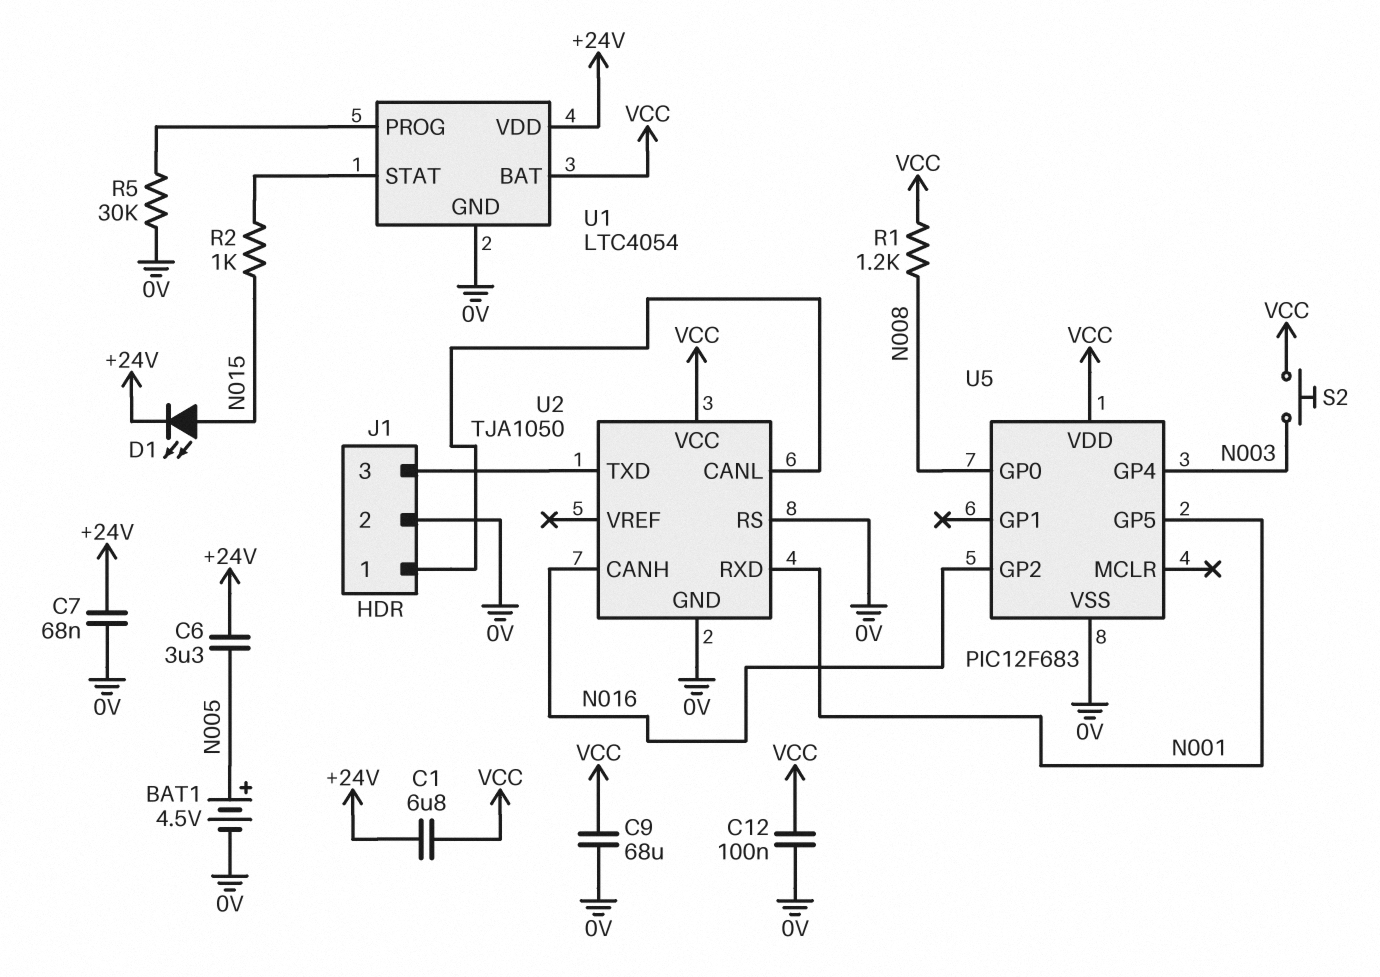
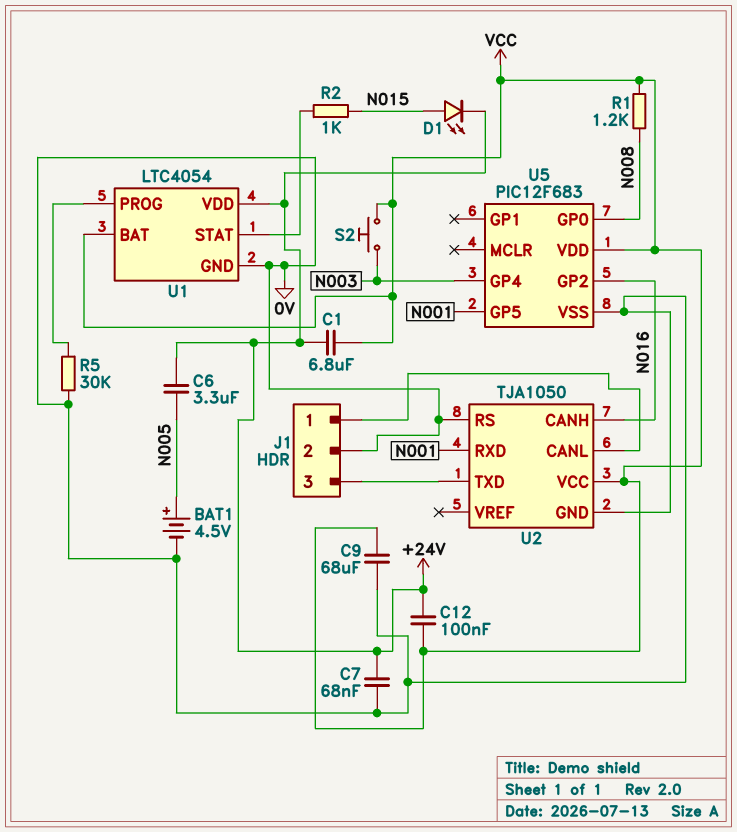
C12: 100nF (0V, VCC) -> 100nF (+24V, VCC)

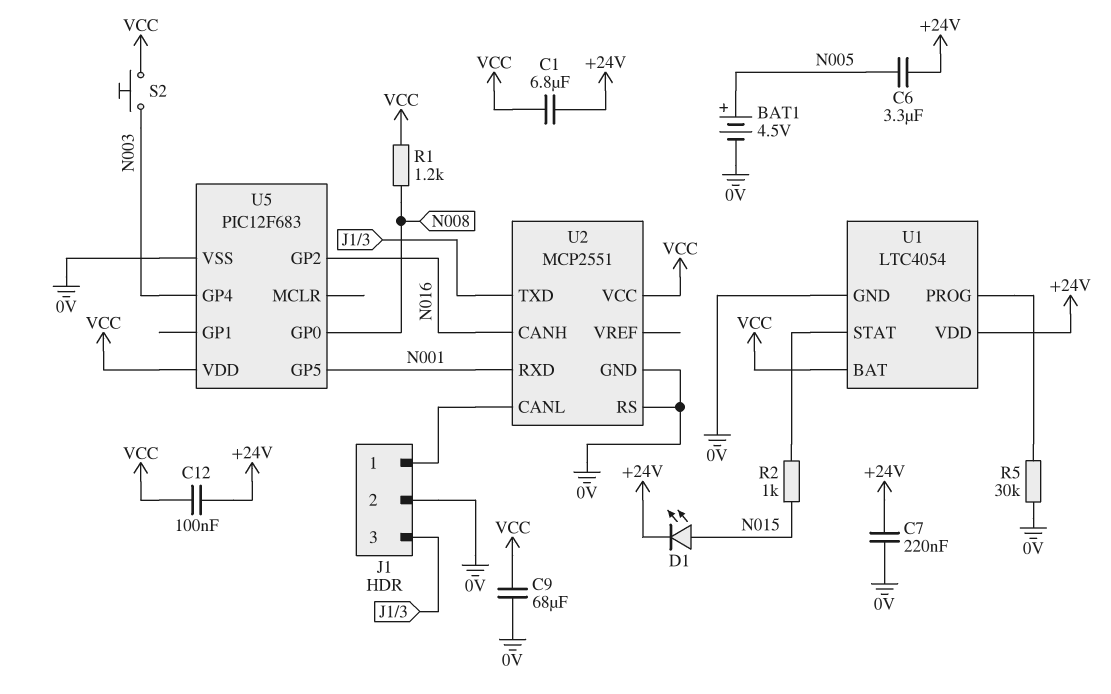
C7: 68nF (+24V, 0V) -> 220nF (+24V, 0V)
U2: TJA1050 -> MCP2551

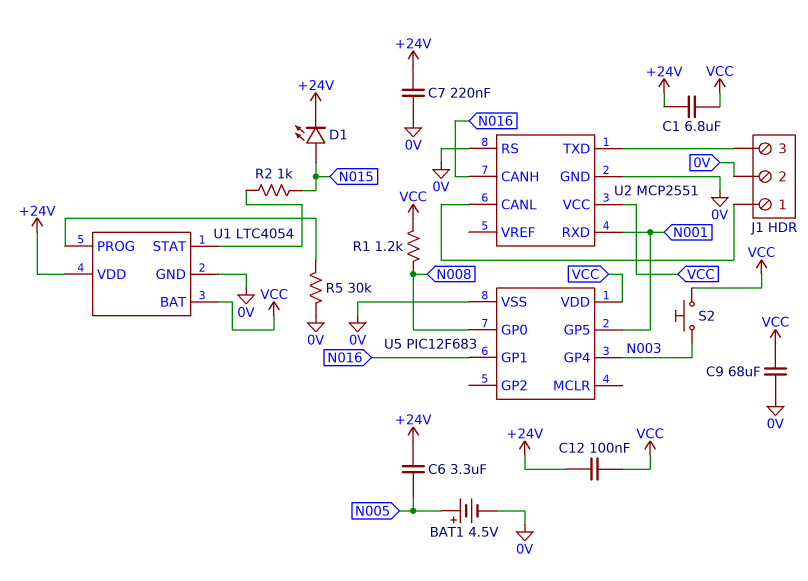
U5 pin GP1: none -> N016
U5 pin GP2: N016 -> none

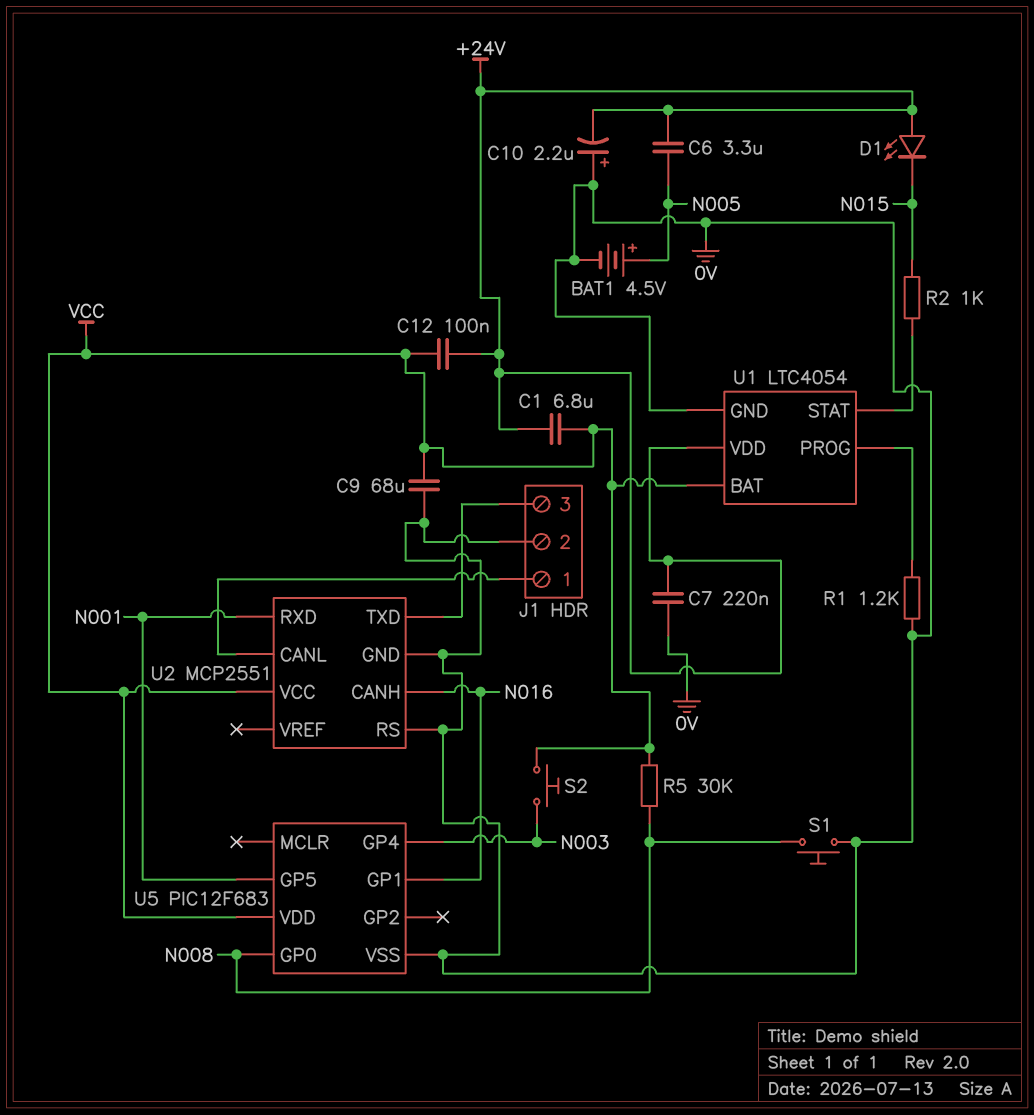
C10: none -> 2.2uF (plus 0V, minus +24V)
D1: LED (A N015, K +24V) -> LED (A +24V, K N015)
R1: 1.2k (N008, VCC) -> 1.2k (0V, U1/PROG)
R5: 30k (0V, U1/PROG) -> 30k (N008, VCC)
S1: none -> button (0V, N008)

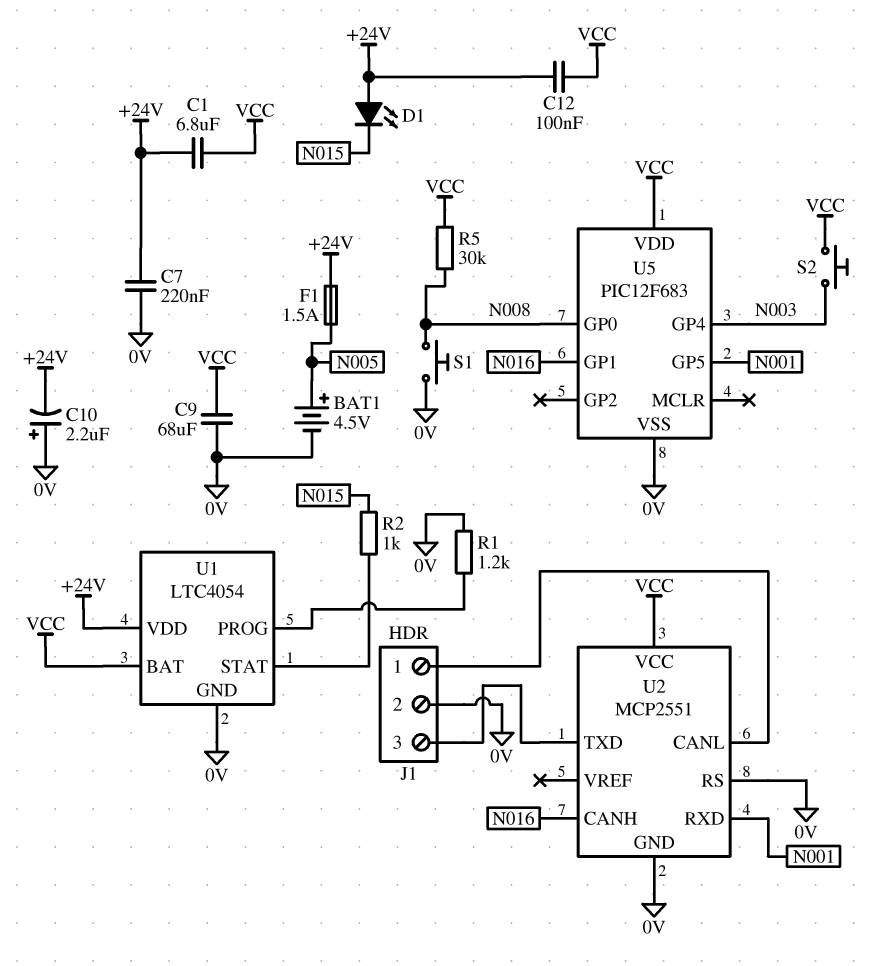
C6: 3.3uF (+24V, N005) -> none
F1: none -> 1.5A (+24V, N005)

